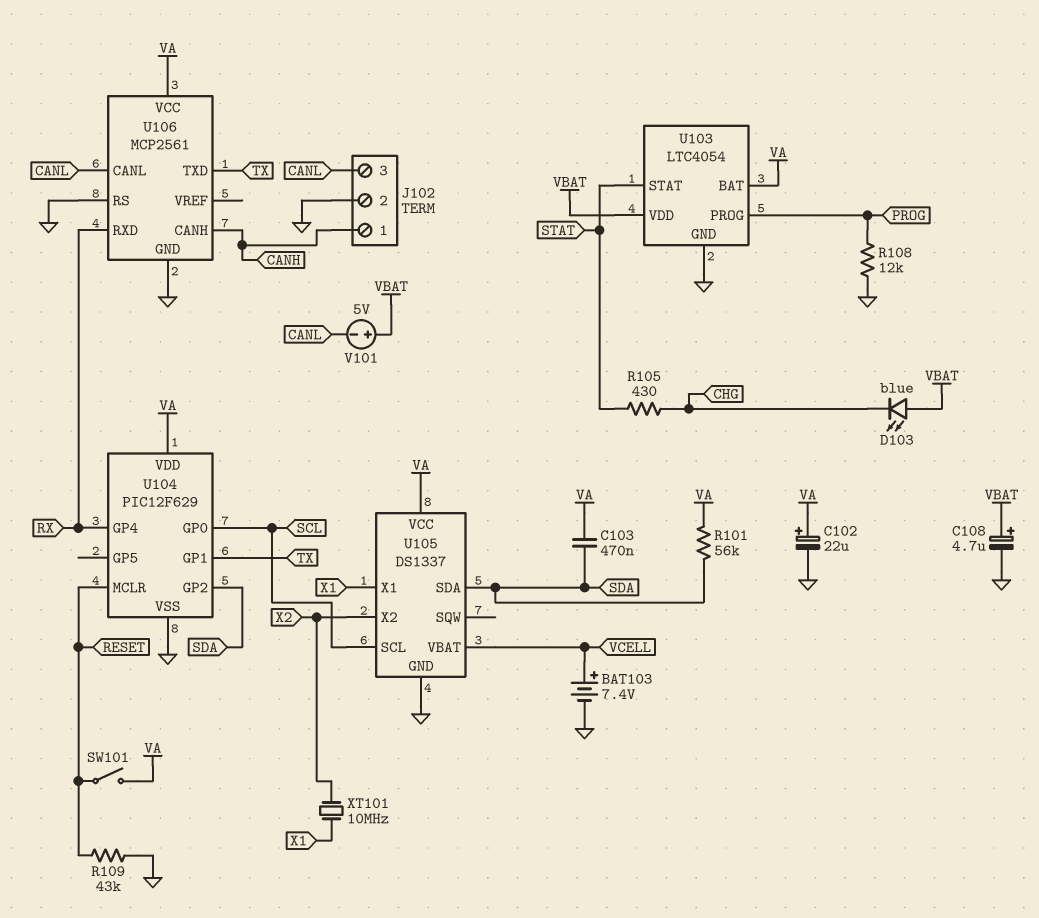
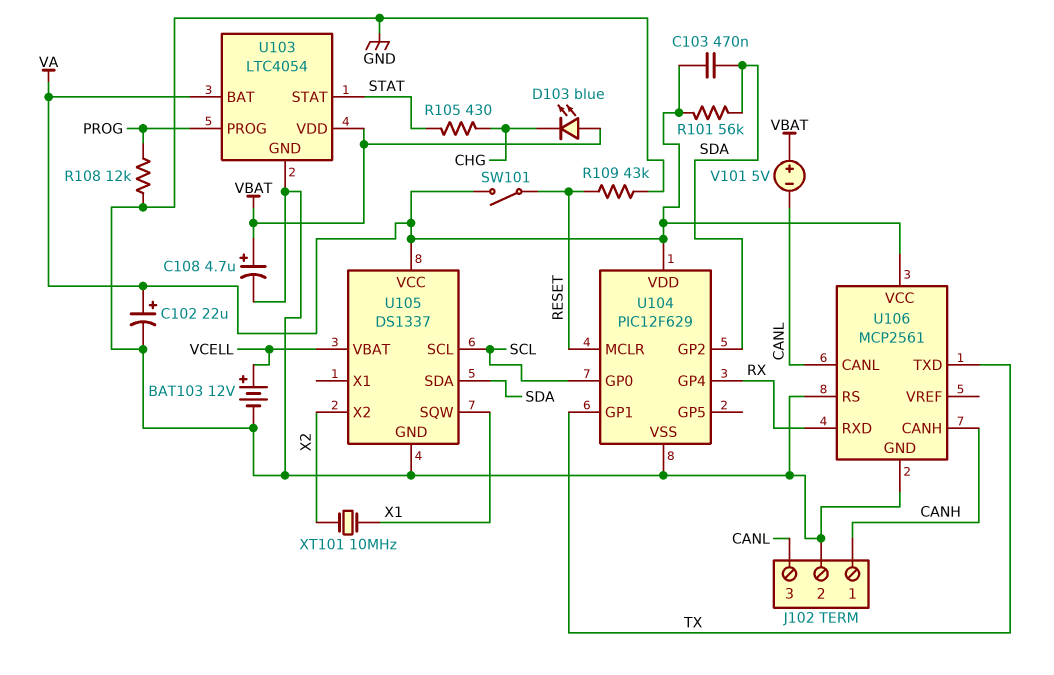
BAT103: 7.4V (plus VCELL, minus GND) -> 12V (plus VCELL, minus GND)
U105 pin SQW: none -> X1
U105 pin X1: X1 -> none

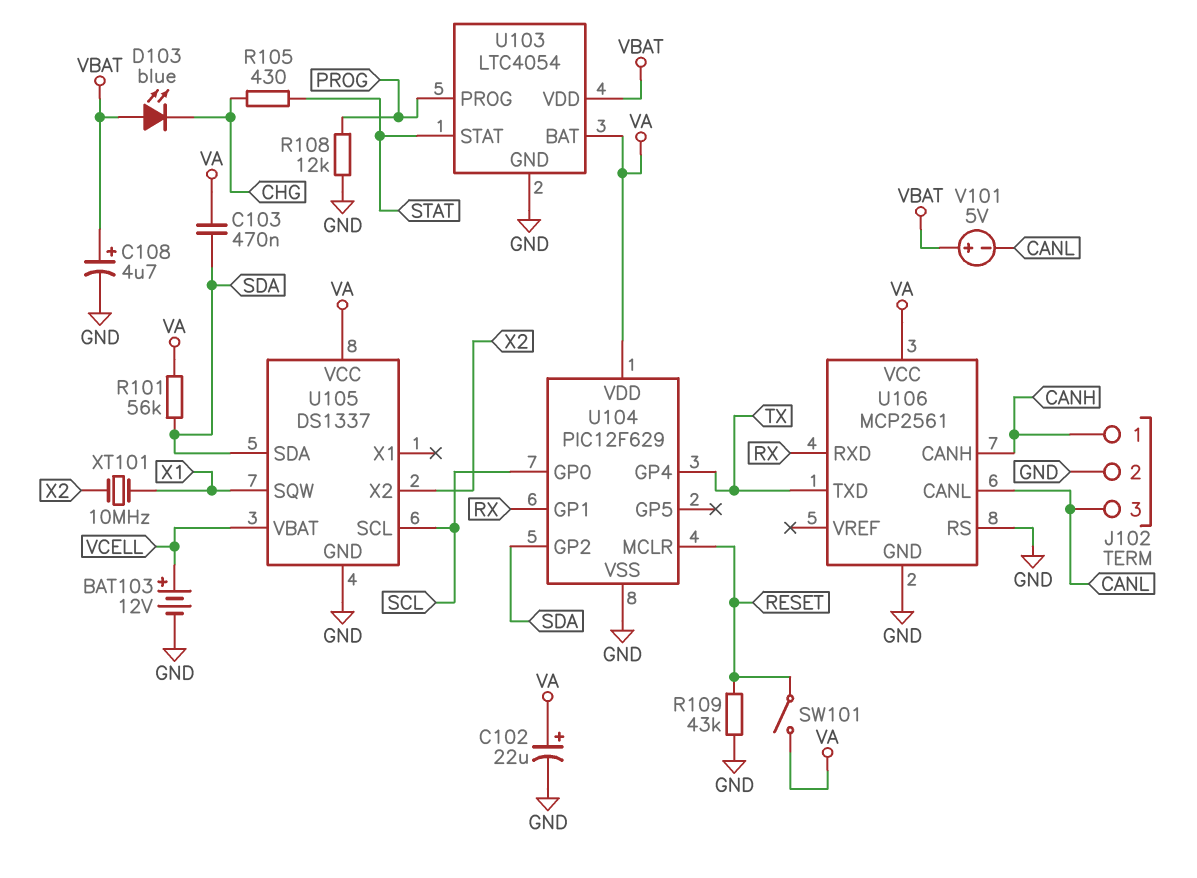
U104 pin GP1: TX -> RX
U104 pin GP4: RX -> TX

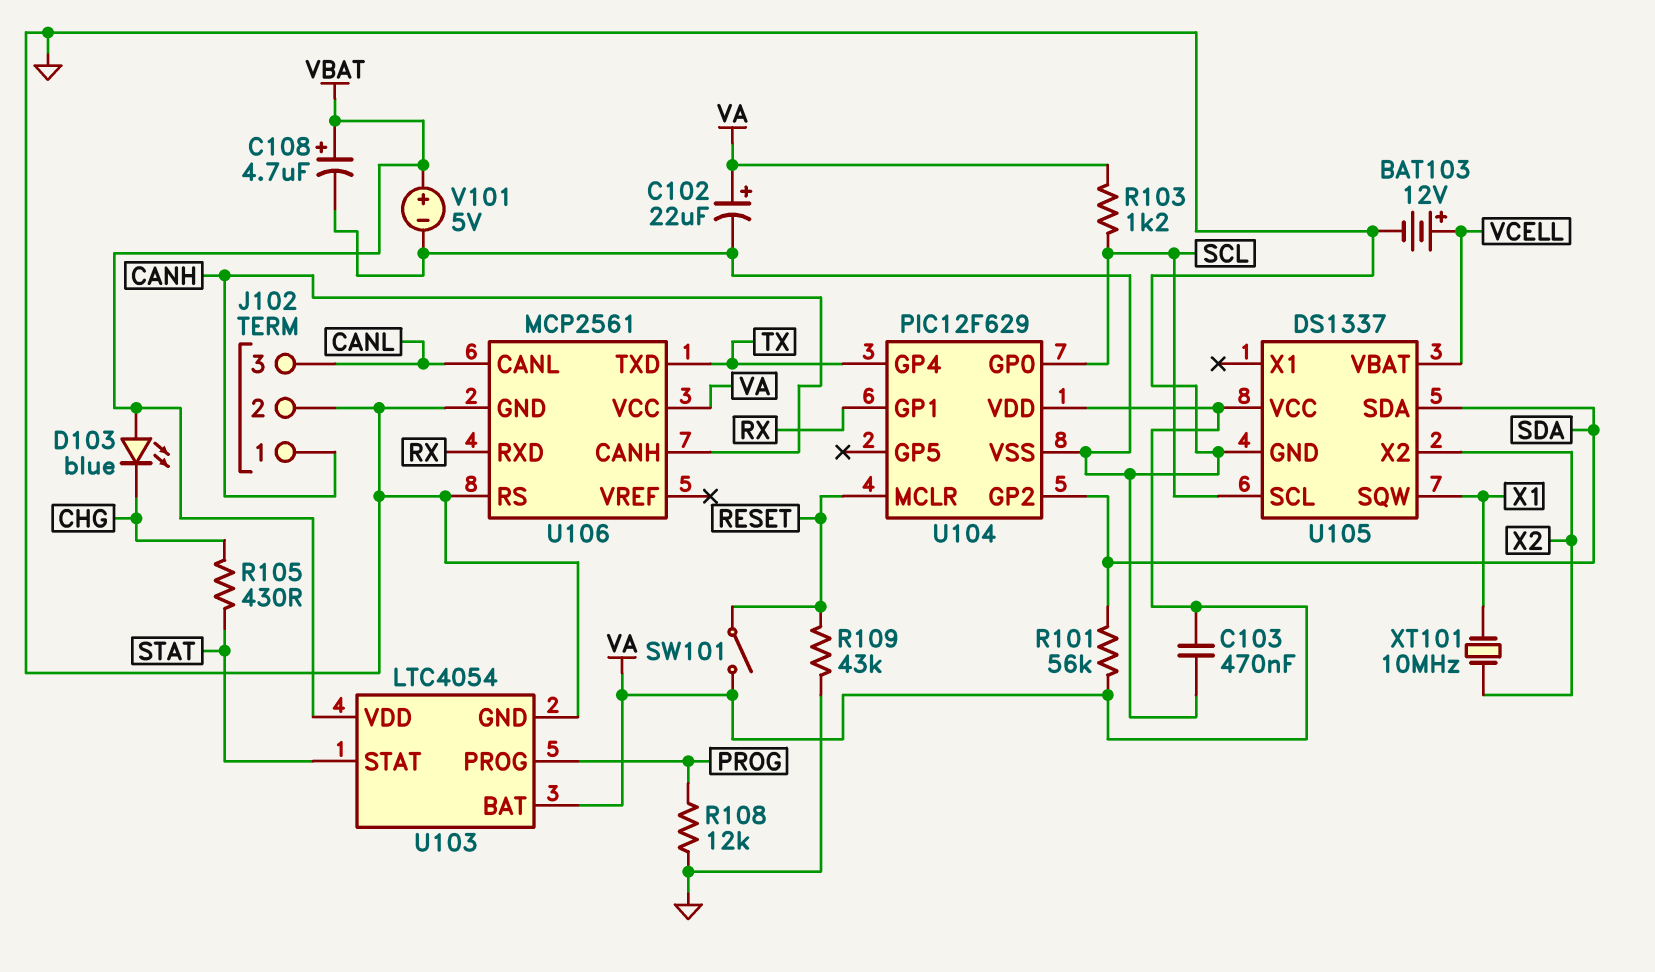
C103: 470nF (SDA, VA) -> 470nF (GND, VA)
R103: none -> 1.2k (SCL, VA)
V101: 5V (plus VBAT, minus CANL) -> 5V (plus VBAT, minus GND)

